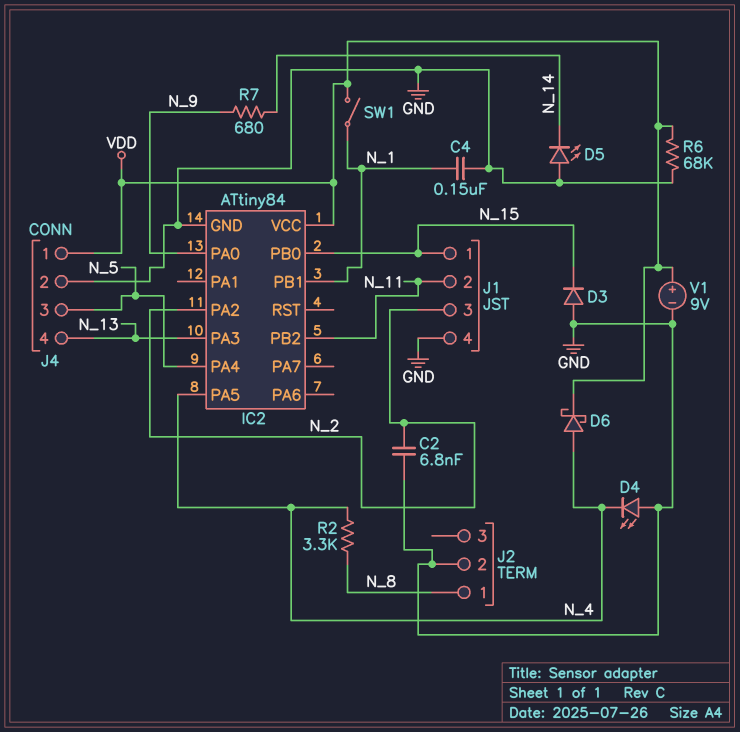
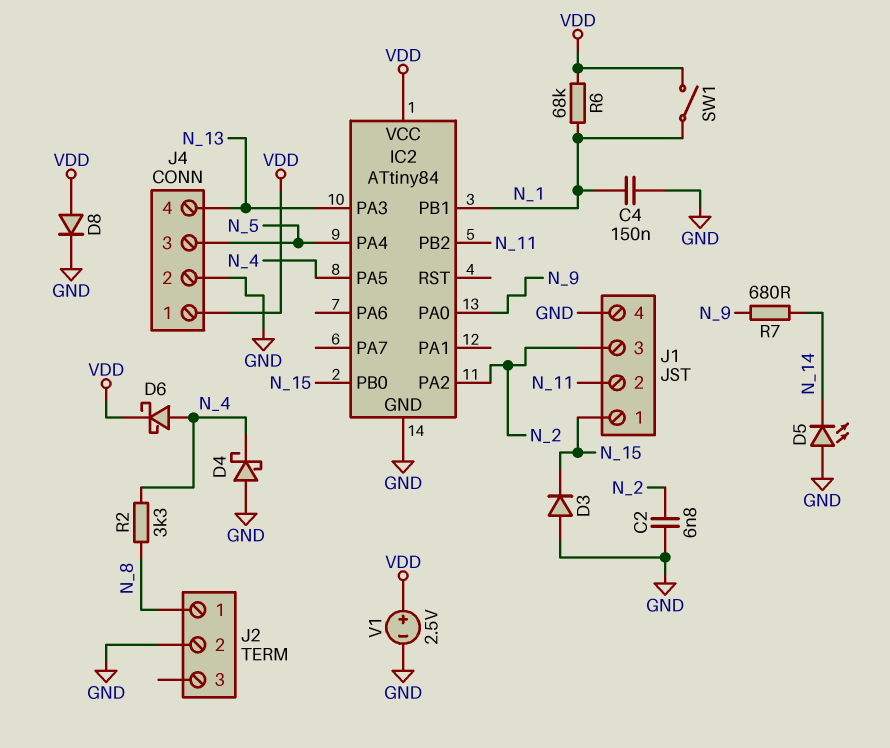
D4: LED (A GND, K N_4) -> schottky (A GND, K N_4)
D8: none -> diode (A VDD, K GND)
R6: 68k (GND, VDD) -> 68k (N_1, VDD)
V1: 9V (plus VDD, minus GND) -> 2.5V (plus VDD, minus GND)

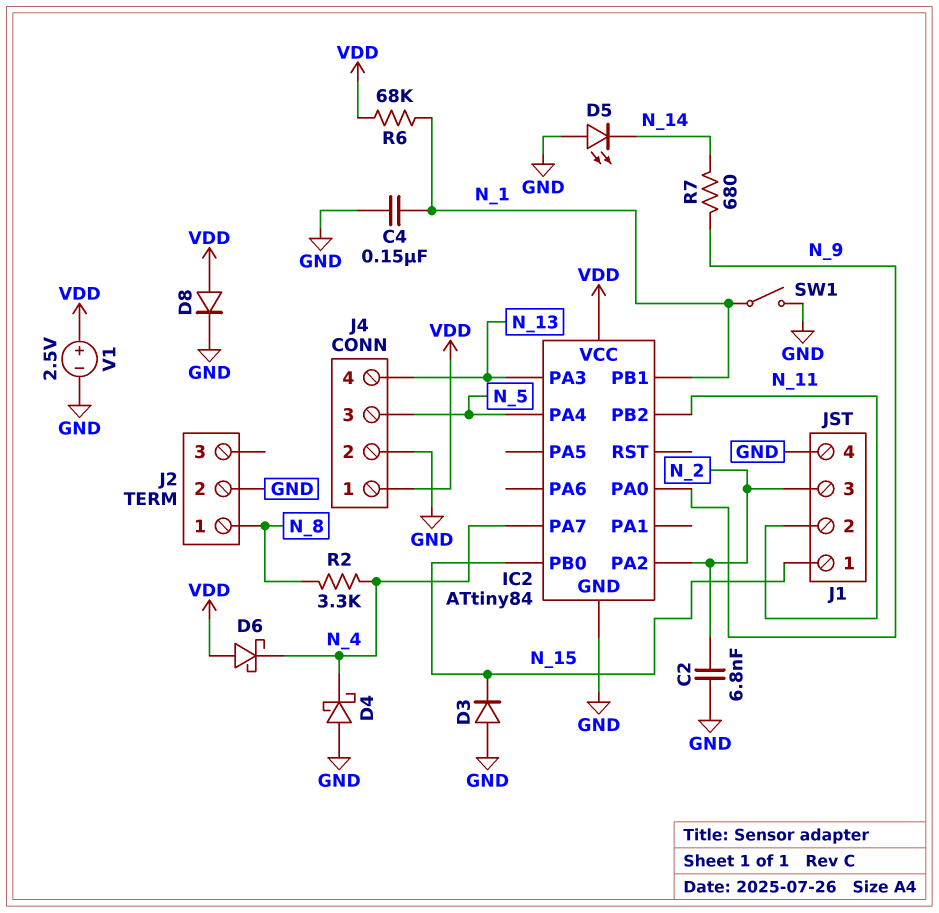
D6: schottky (A N_4, K VDD) -> schottky (A VDD, K N_4)
IC2 pin PA5: N_4 -> none
IC2 pin PA7: none -> N_4
SW1: switch (N_1, VDD) -> switch (GND, N_1)

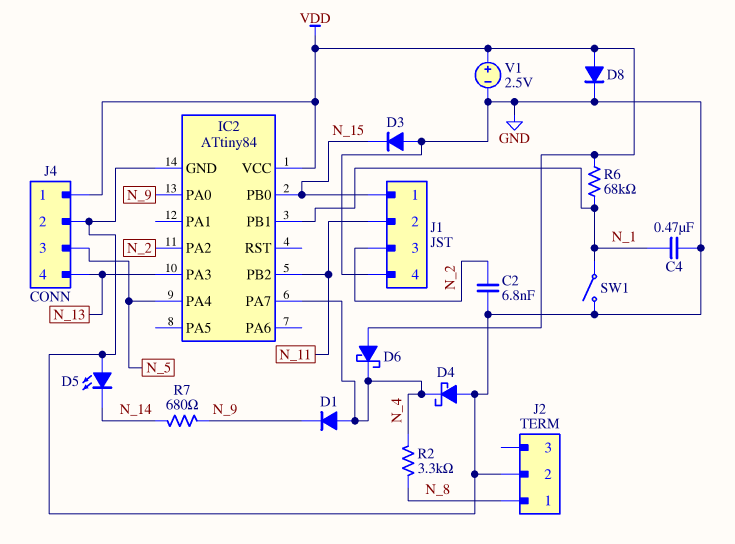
C4: 150nF (GND, N_1) -> 470nF (GND, N_1)
D1: none -> diode (A N_4, K N_9)

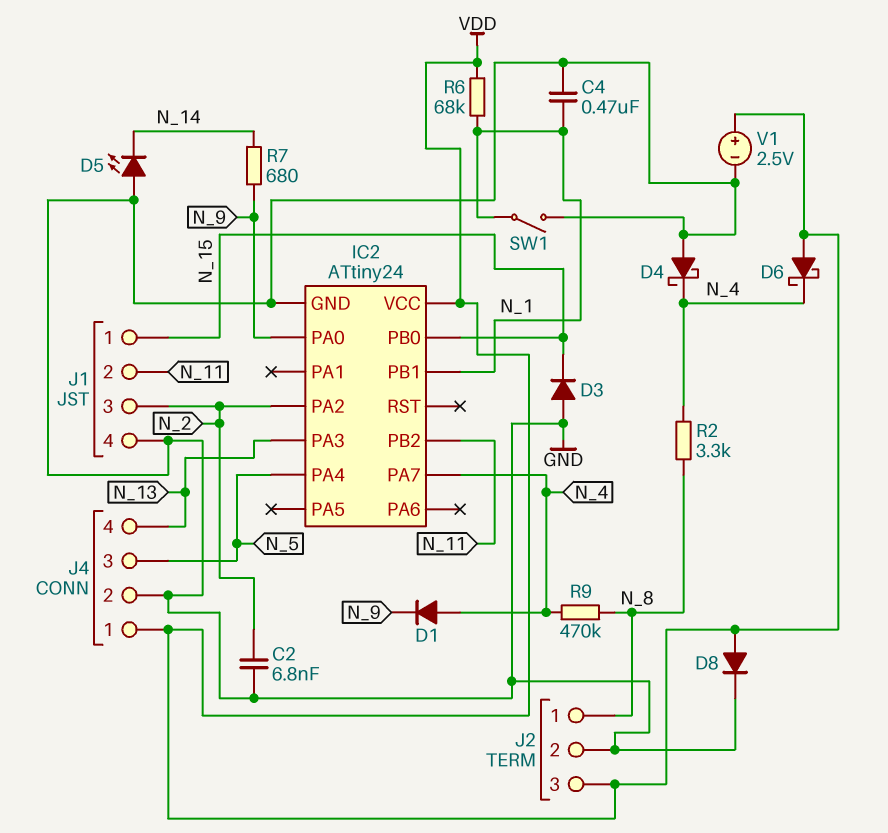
IC2: ATtiny84 -> ATtiny24
J2 pin 3: none -> VDD
R9: none -> 470k (N_4, N_8)

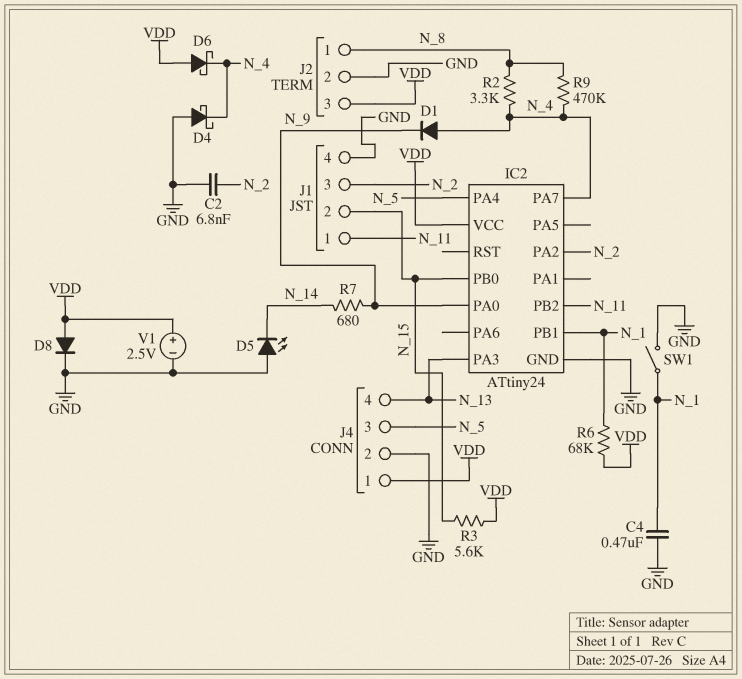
D3: diode (A GND, K N_15) -> none
J1 pin 1: N_15 -> N_11
J1 pin 2: N_11 -> N_15
R3: none -> 5.6k (N_15, VDD)

